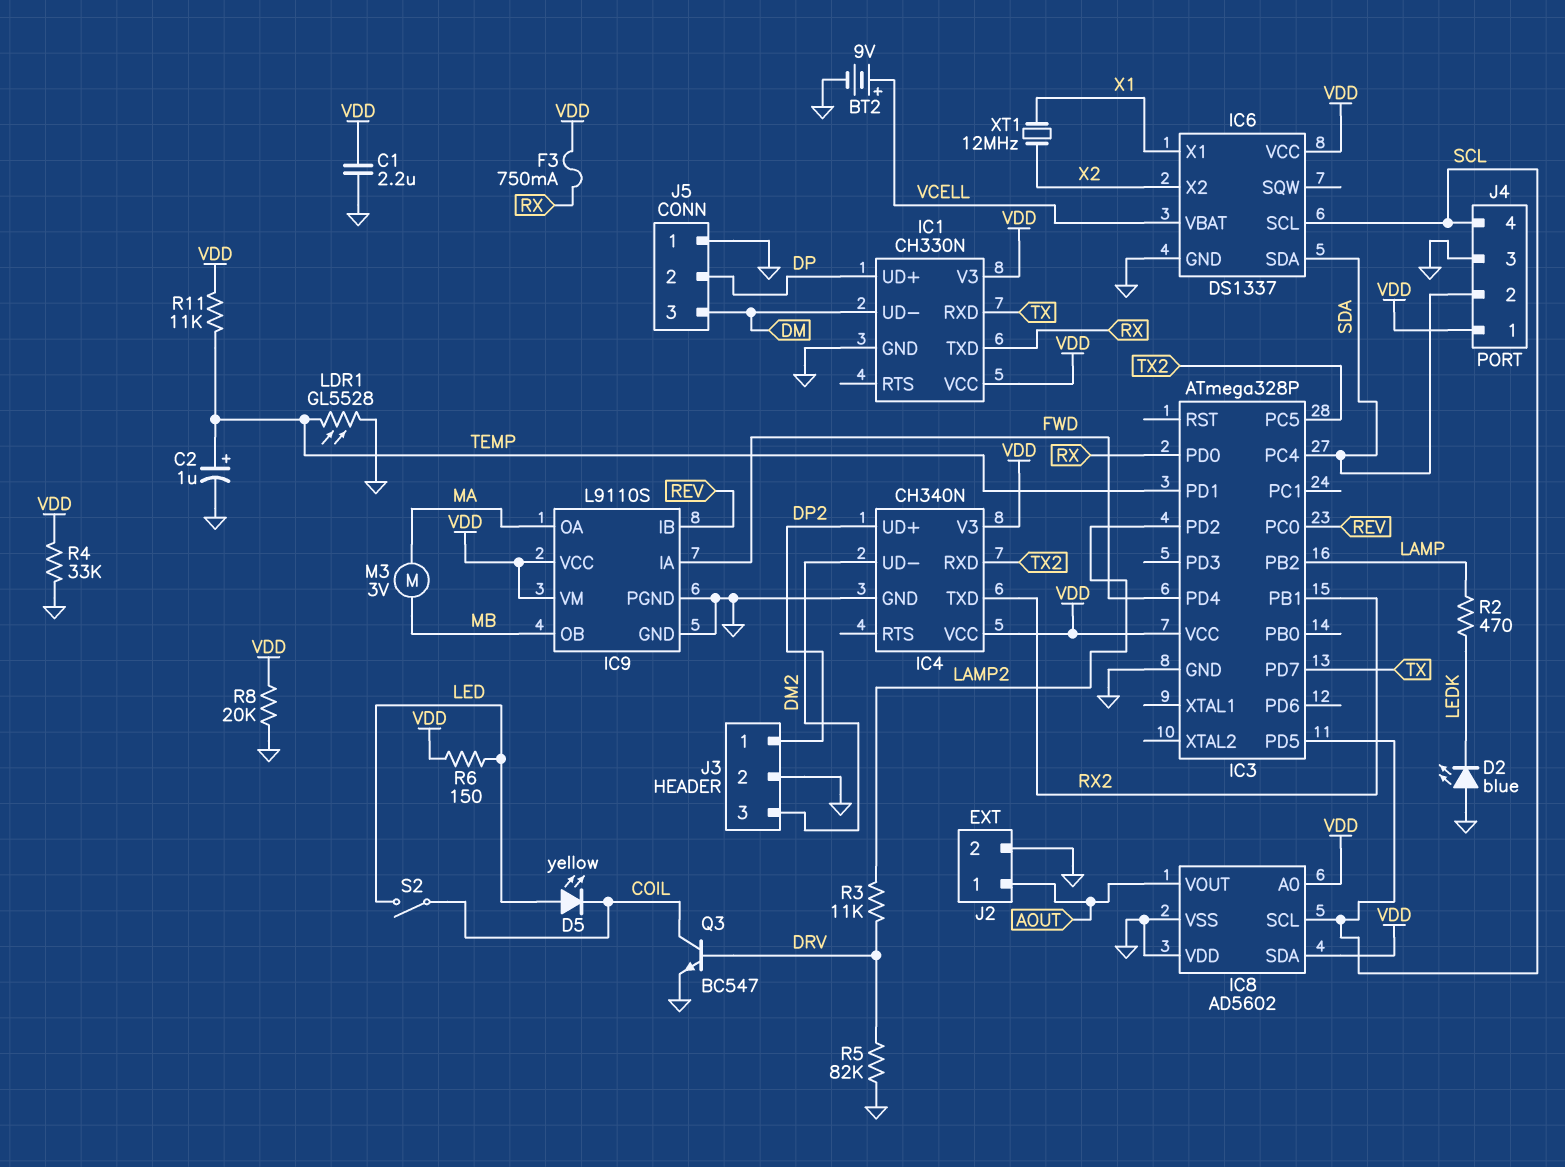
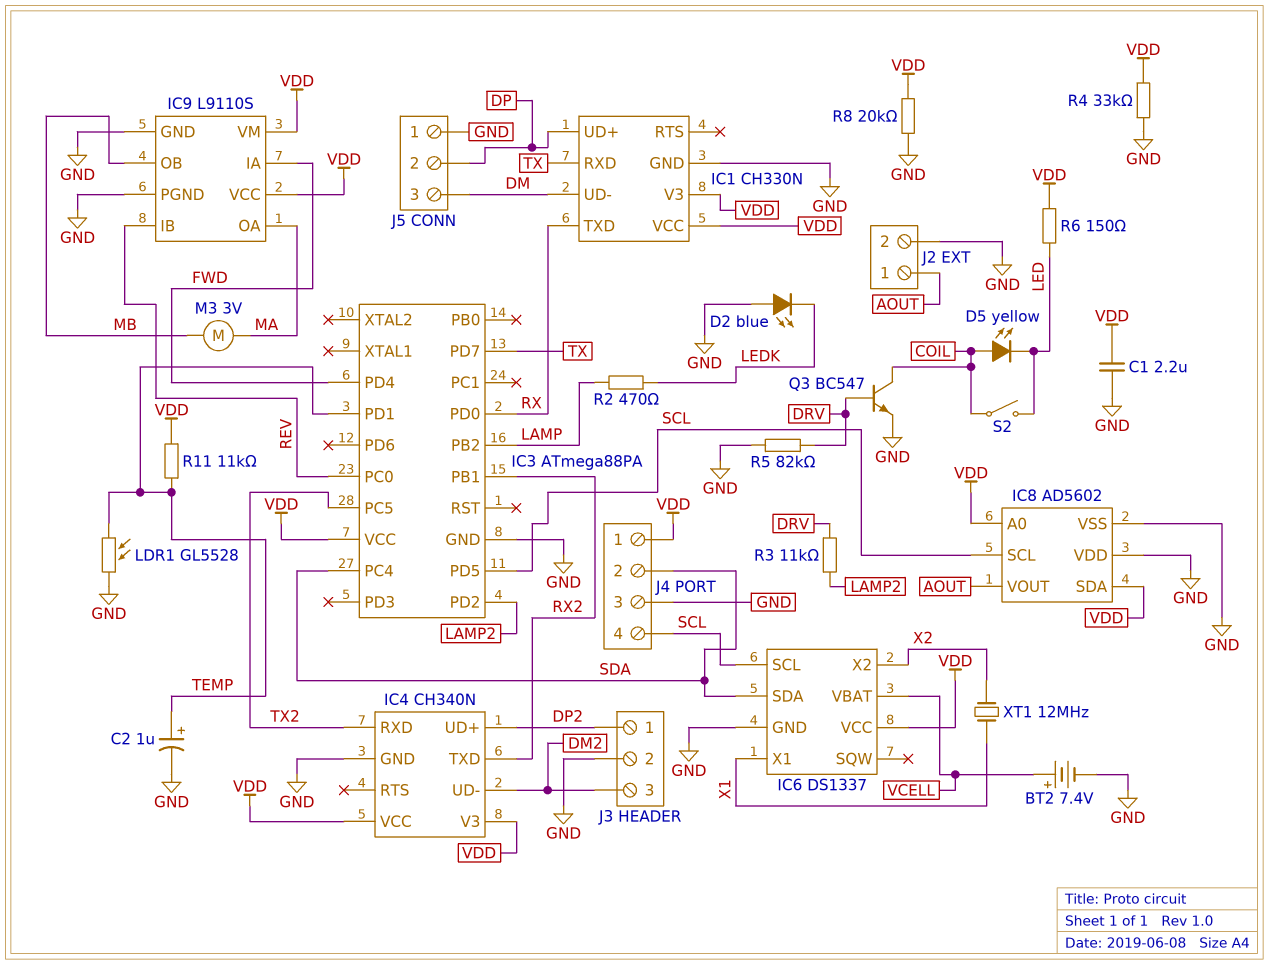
BT2: 9V (plus VCELL, minus GND) -> 7.4V (plus VCELL, minus GND)
D5: LED yellow (A LED, K COIL) -> LED yellow (A COIL, K LED)
F3: 750mA (RX, VDD) -> none
IC3: ATmega328P -> ATmega88PA

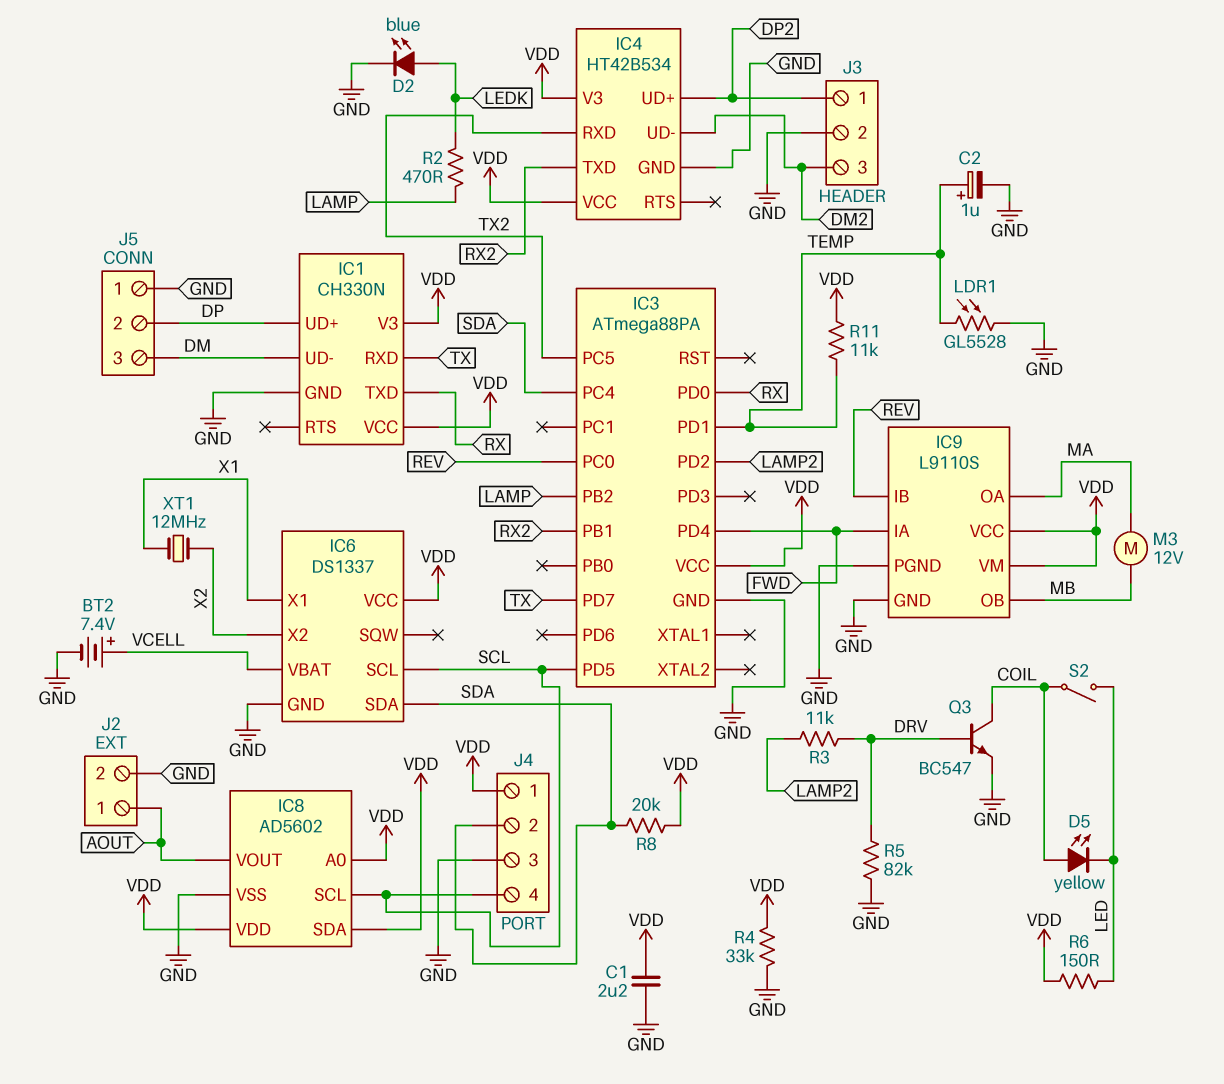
D2: LED blue (A GND, K LEDK) -> LED blue (A LEDK, K GND)
IC4: CH340N -> HT42B534
IC8 pin VDD: GND -> VDD
M3: motor 3V (MA, MB) -> motor 12V (MA, MB)
R8: 20k (GND, VDD) -> 20k (SDA, VDD)

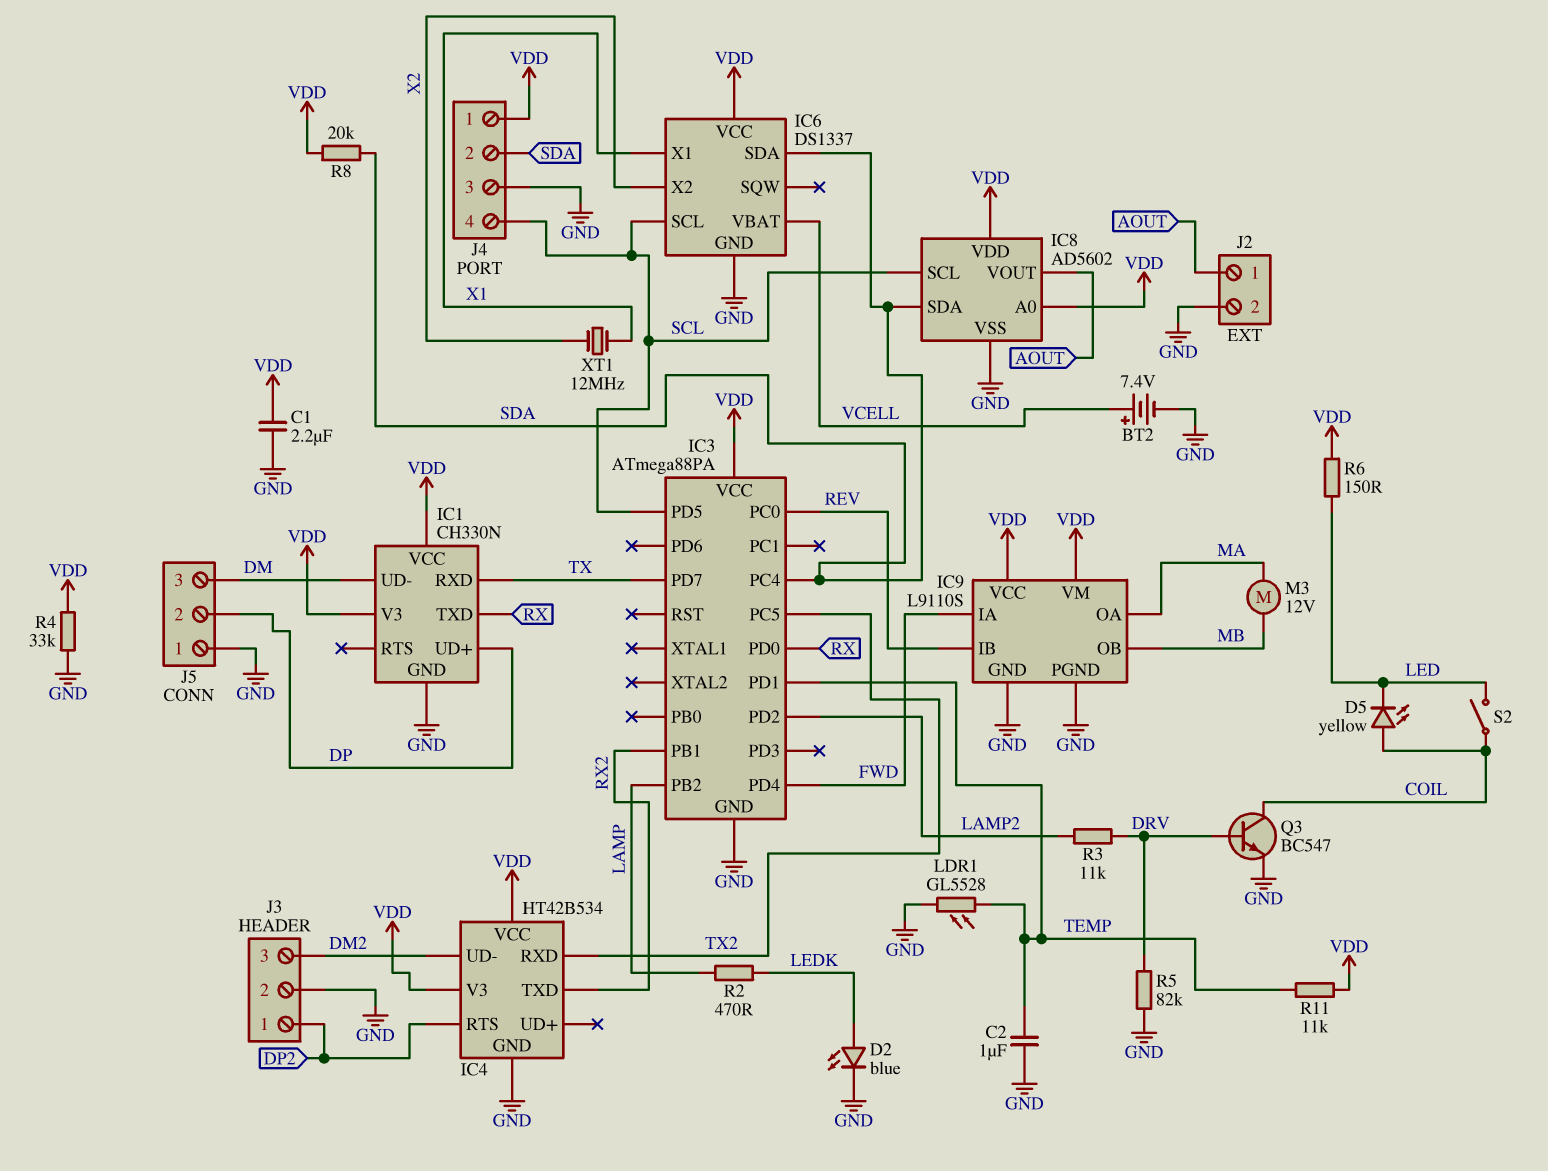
C2: 1uF (plus TEMP, minus GND) -> 1uF (GND, TEMP)
IC4 pin RTS: none -> DP2
IC4 pin UD+: DP2 -> none
IC8 pin SDA: VDD -> SDA

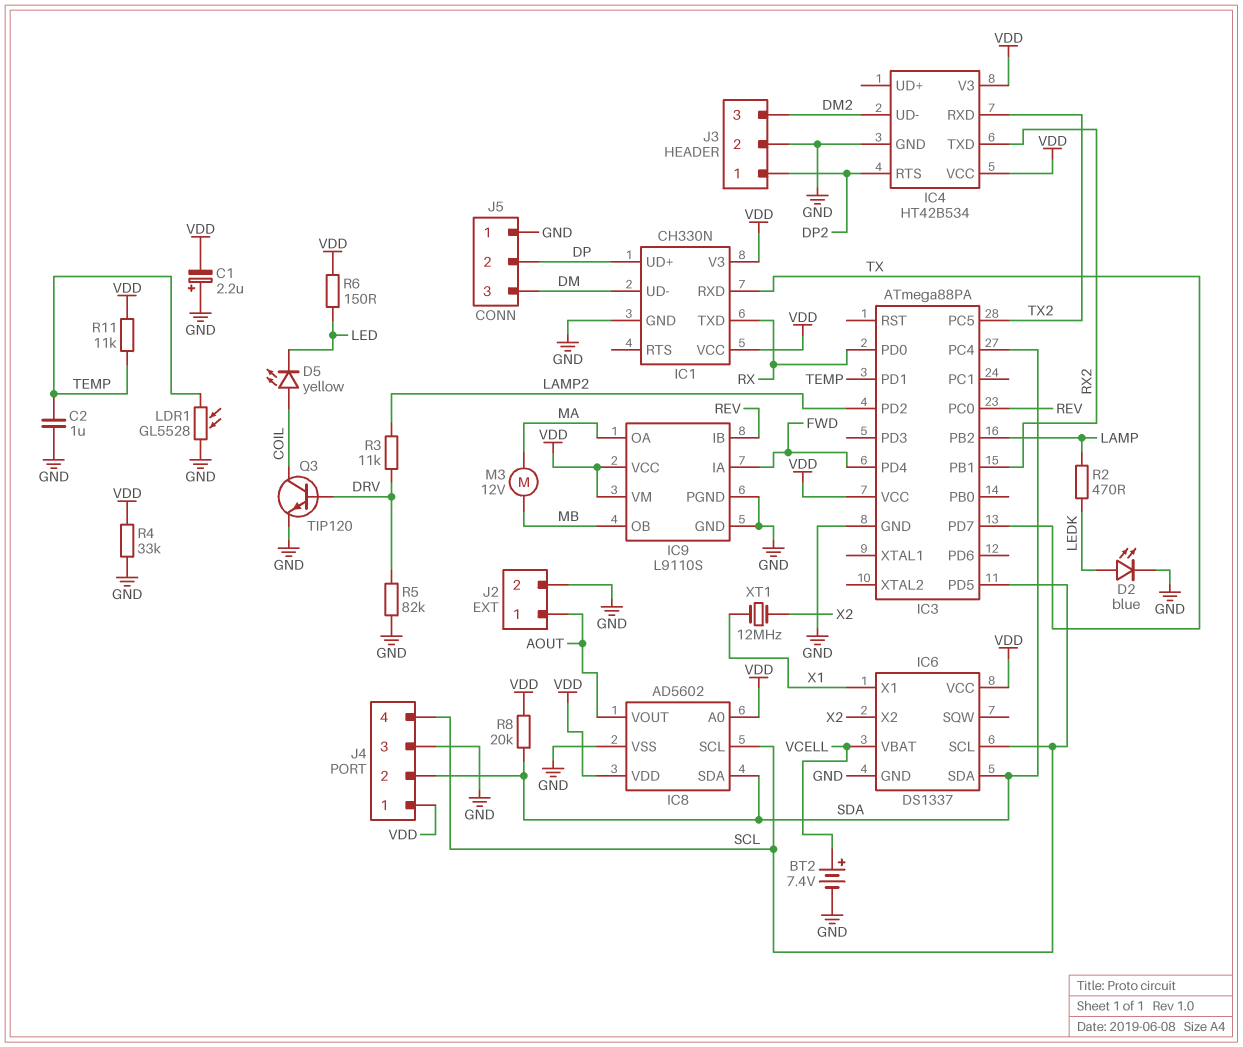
C1: 2.2uF (GND, VDD) -> 2.2uF (plus GND, minus VDD)
Q3: NPN BC547 (B DRV, C COIL, E GND) -> NPN TIP120 (B DRV, C COIL, E GND)
S2: switch (COIL, LED) -> none

